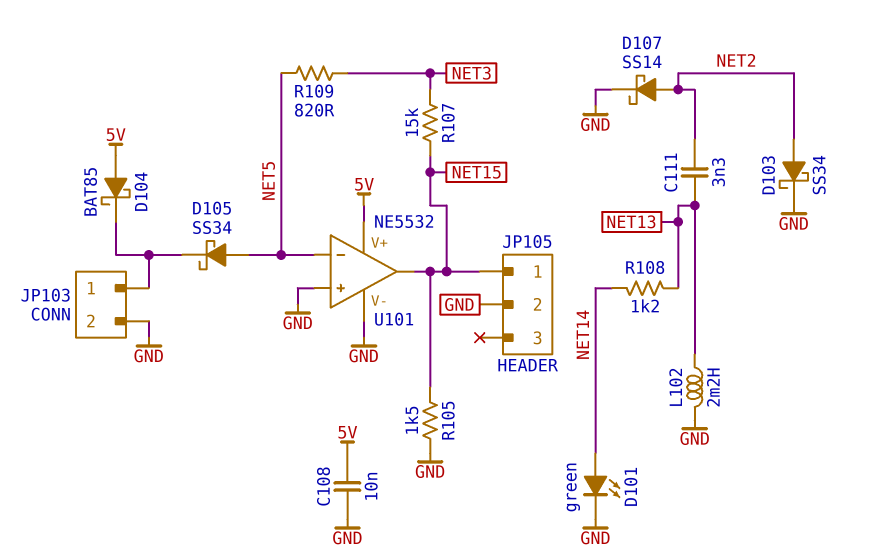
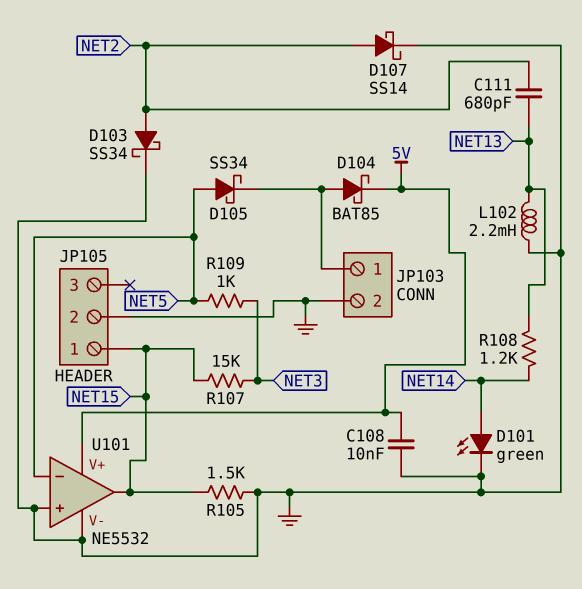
C111: 3.3nF (NET2, NET13) -> 680pF (NET2, NET13)
D104: schottky BAT85 (A 5V, K JP103/1) -> schottky BAT85 (A JP103/1, K 5V)
R109: 820 (NET3, NET5) -> 1k (NET3, NET5)

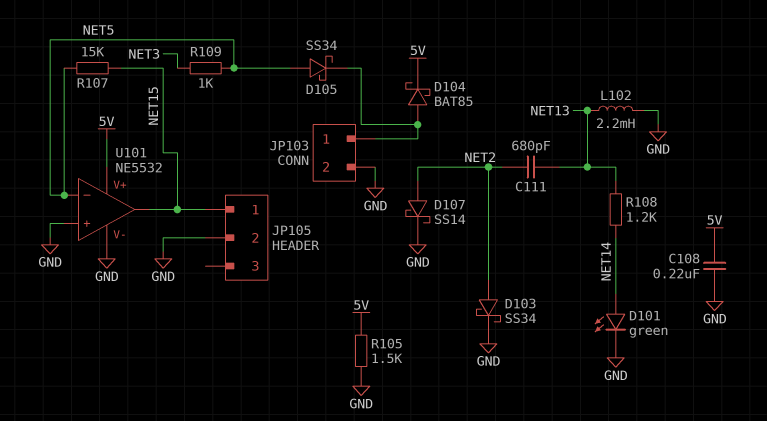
C108: 10nF (5V, GND) -> 220nF (5V, GND)
R105: 1.5k (GND, NET15) -> 1.5k (5V, GND)
R107: 15k (NET3, NET15) -> 15k (NET5, NET15)

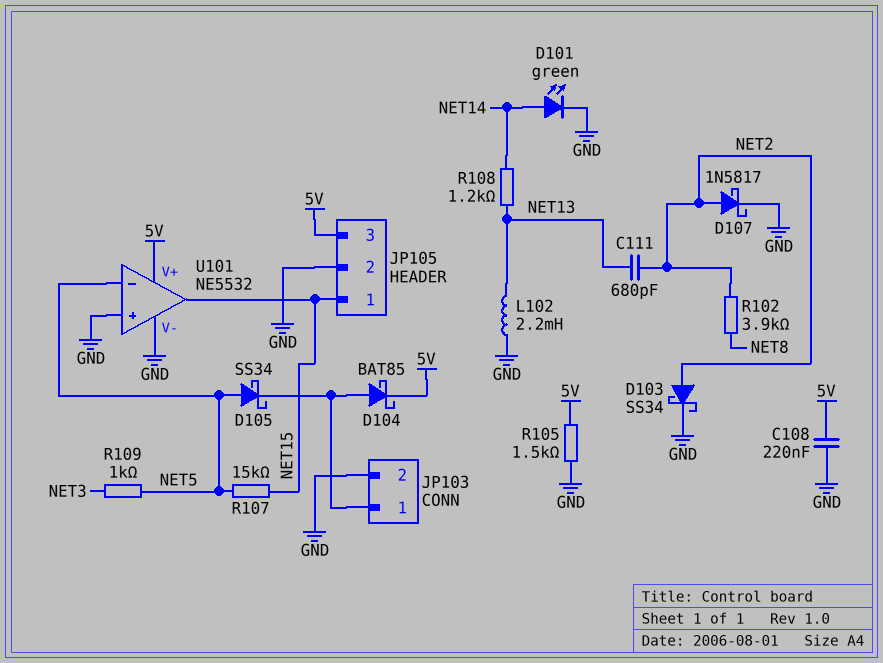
D107: schottky SS14 (A NET2, K GND) -> schottky 1N5817 (A NET2, K GND)
JP105 pin 3: none -> 5V
R102: none -> 3.9k (NET2, NET8)

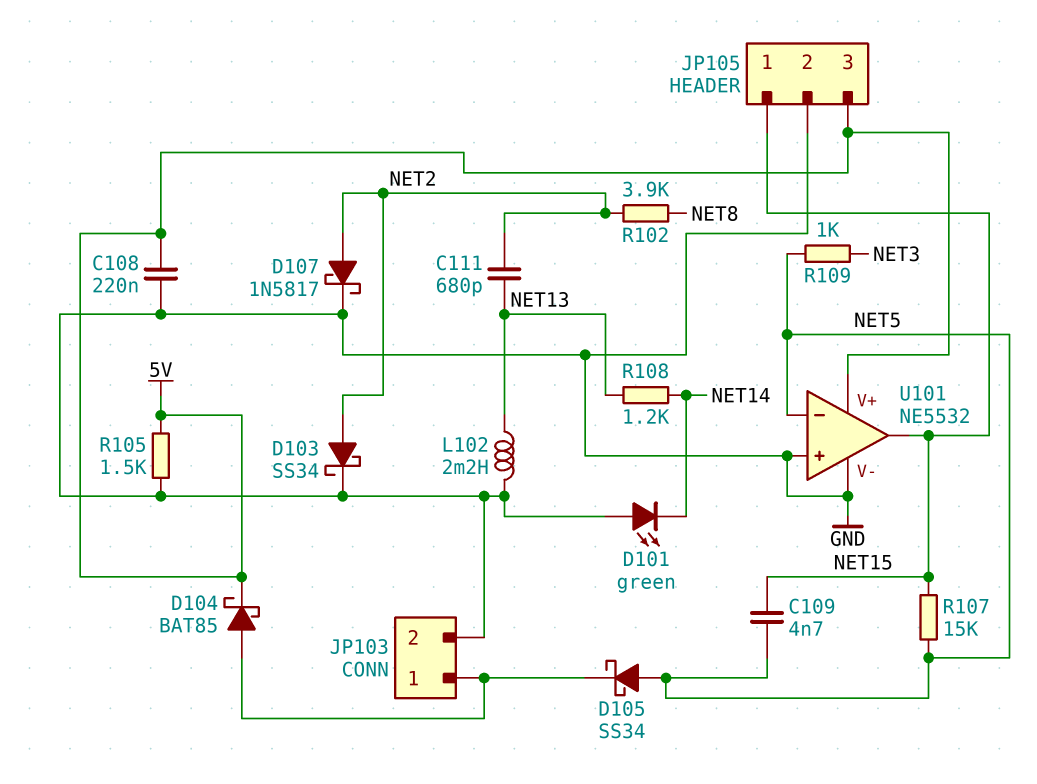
C109: none -> 4.7nF (NET5, NET15)
D101: LED green (A NET14, K GND) -> LED green (A GND, K NET14)

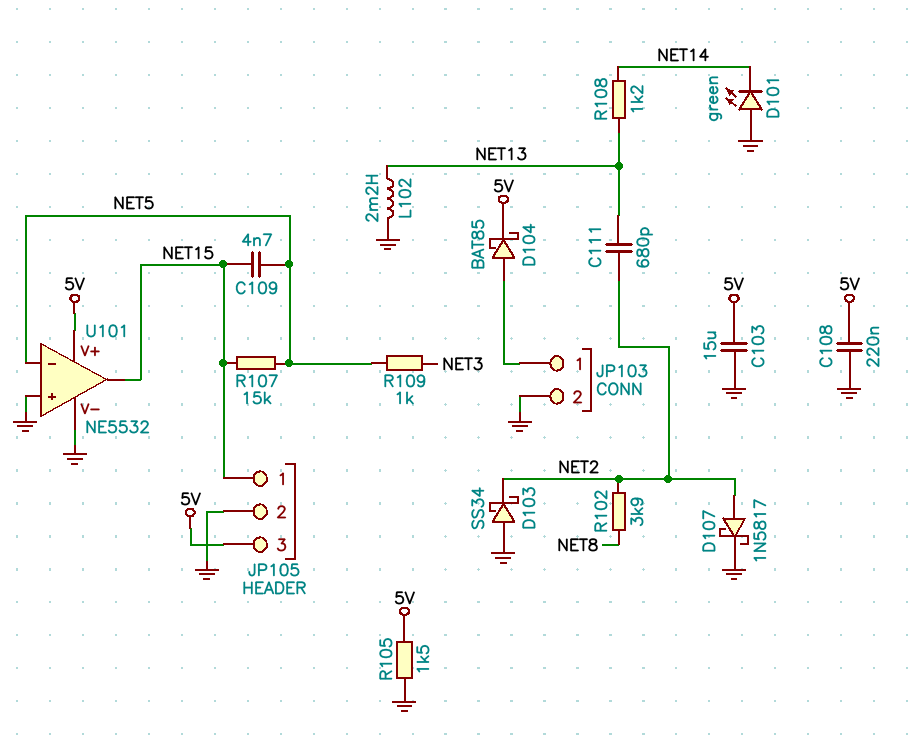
C103: none -> 15uF (5V, GND)
D103: schottky SS34 (A NET2, K GND) -> schottky SS34 (A GND, K NET2)
D105: schottky SS34 (A NET5, K JP103/1) -> none

